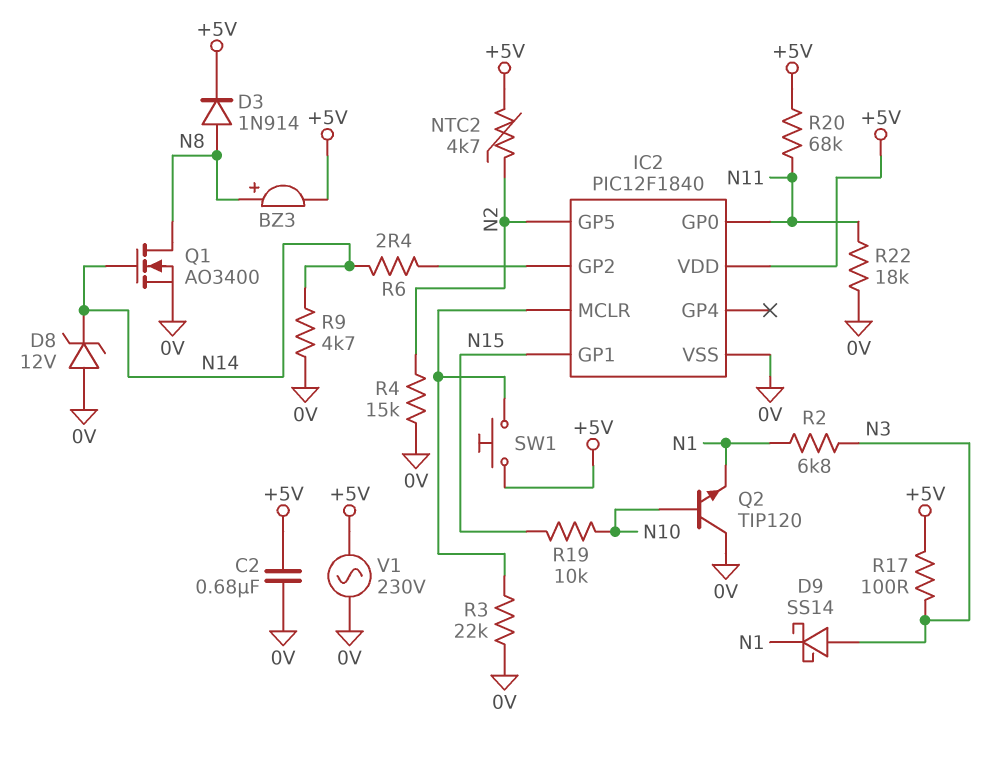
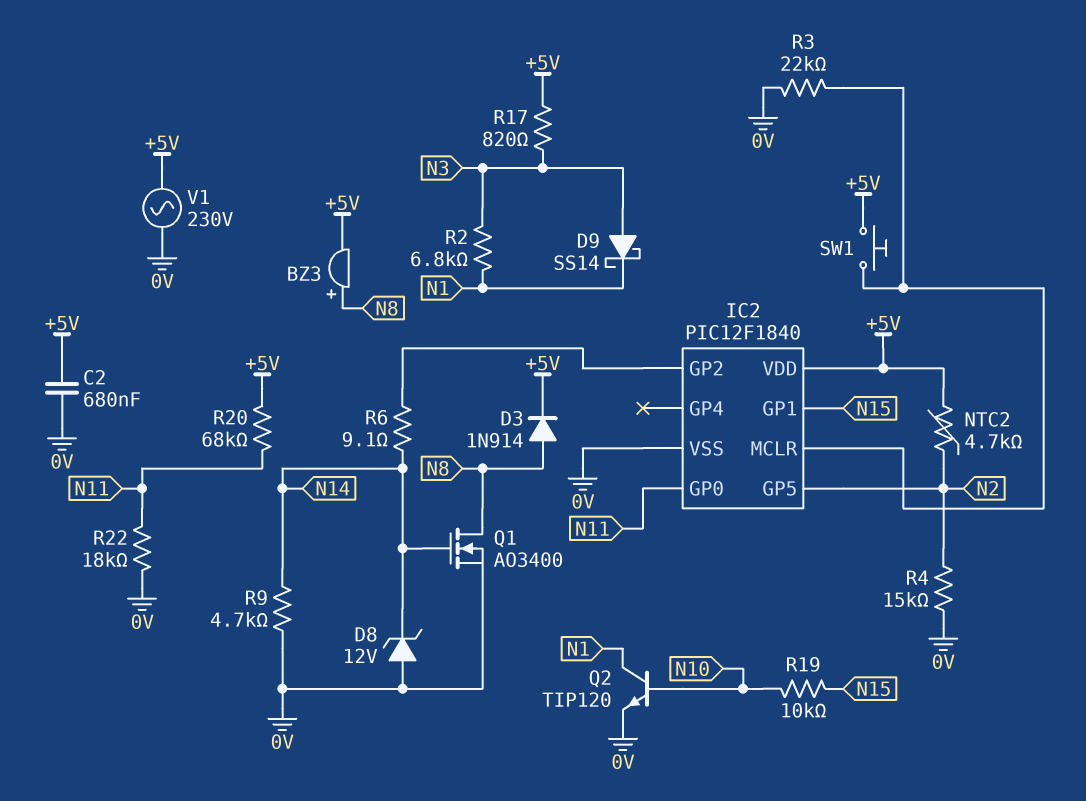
Q2: NPN TIP120 (B N10, C 0V, E N1) -> NPN TIP120 (B N10, C N1, E 0V)
R6: 2.4 (IC2/GP2, N14) -> 9.1 (IC2/GP2, N14)
R17: 100 (+5V, N3) -> 820 (+5V, N3)

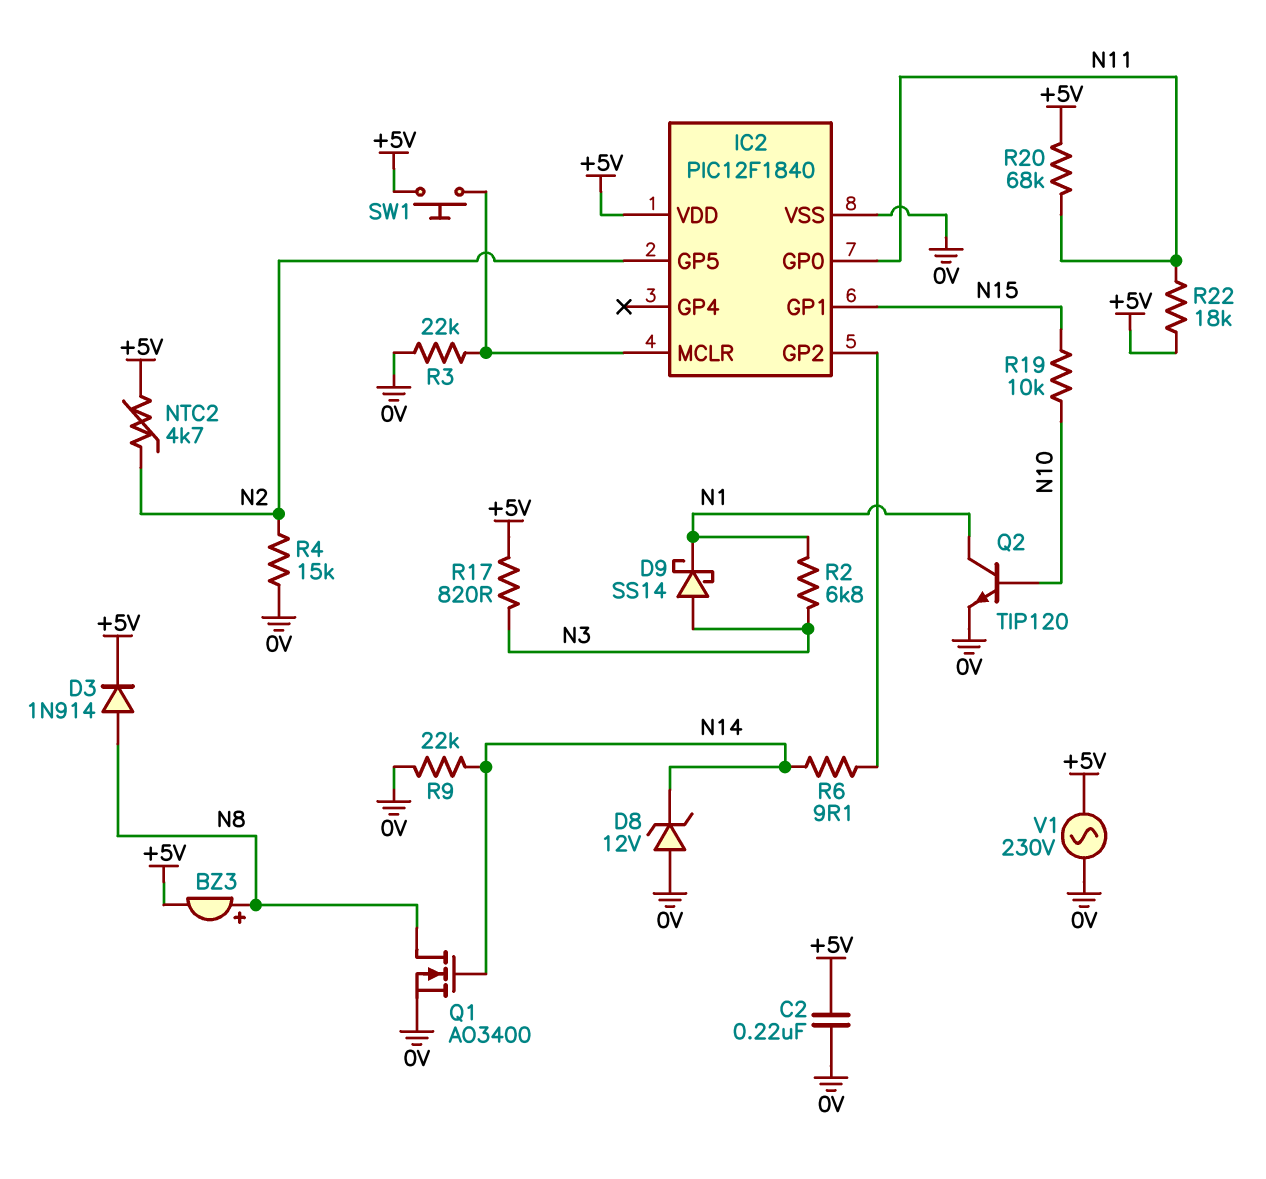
C2: 680nF (+5V, 0V) -> 220nF (+5V, 0V)
R9: 4.7k (0V, N14) -> 22k (0V, N14)
R22: 18k (0V, N11) -> 18k (+5V, N11)

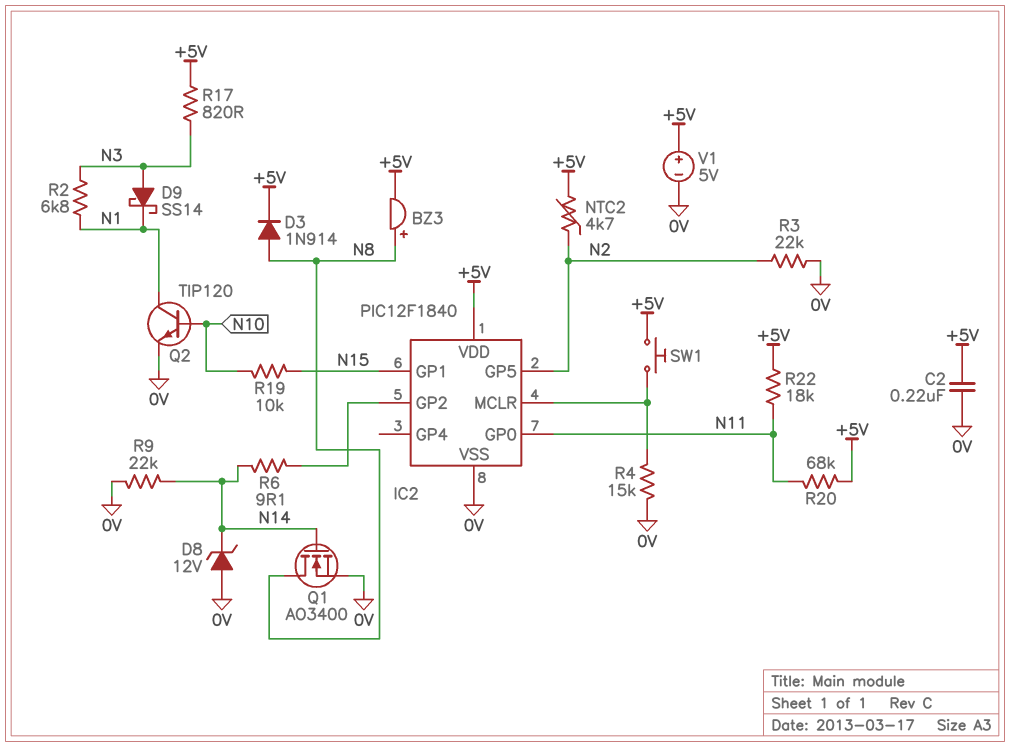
R3: 22k (0V, IC2/MCLR) -> 22k (0V, N2)
R4: 15k (0V, N2) -> 15k (0V, IC2/MCLR)
V1: AC 230V (+5V, 0V) -> 5V (plus +5V, minus 0V)

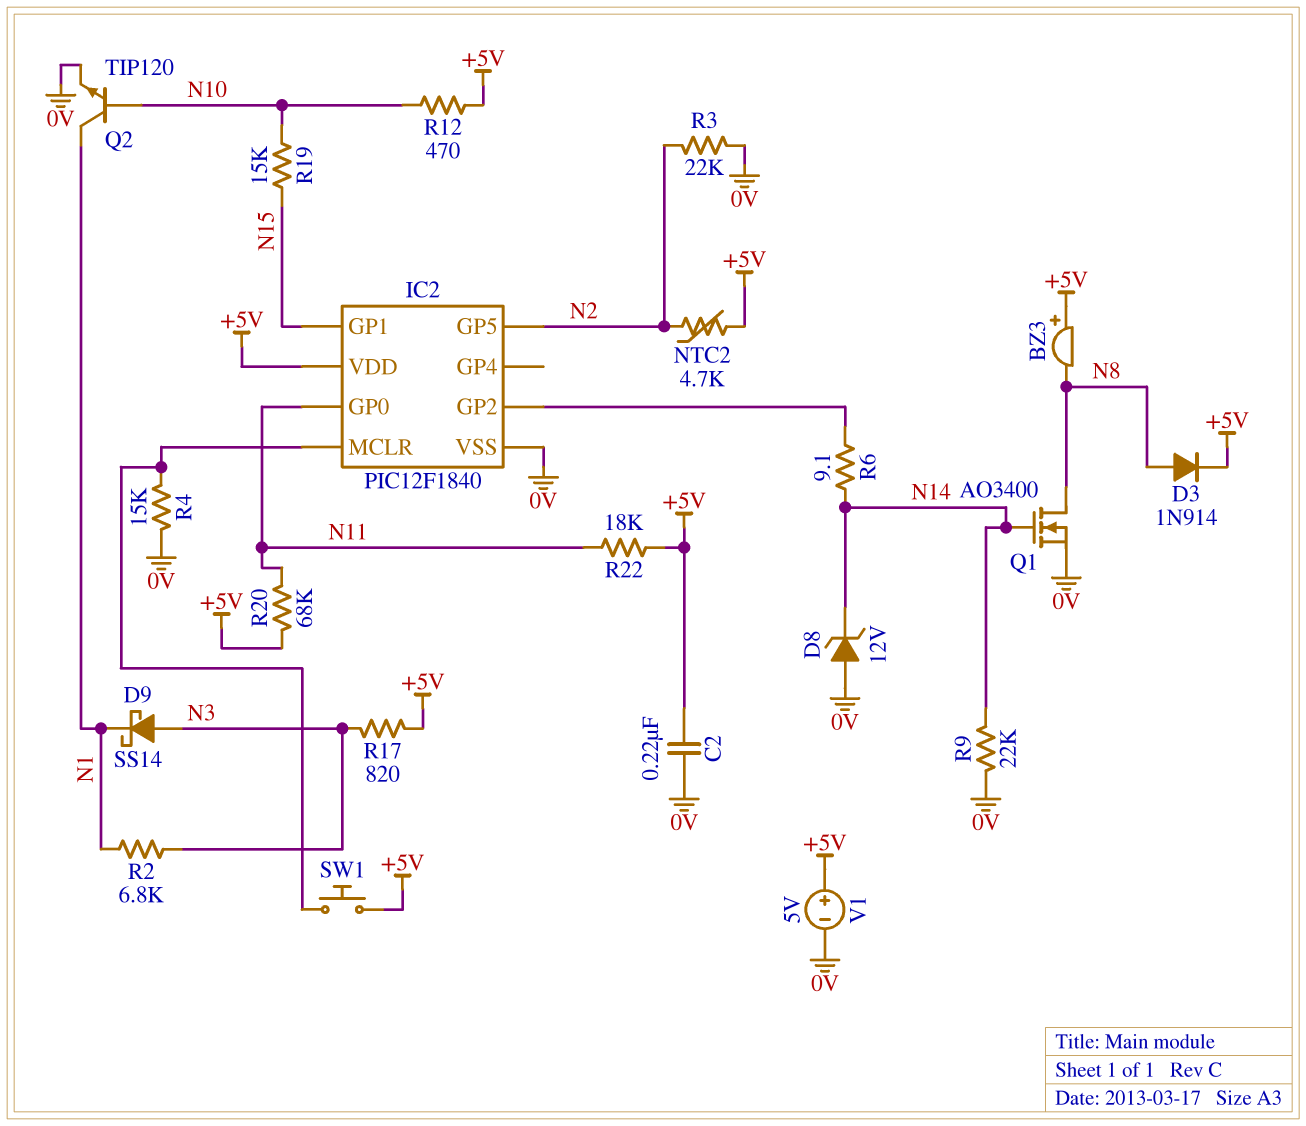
BZ3: buzzer (plus N8, minus +5V) -> buzzer (plus +5V, minus N8)
R12: none -> 470 (+5V, N10)
R19: 10k (N10, N15) -> 15k (N10, N15)

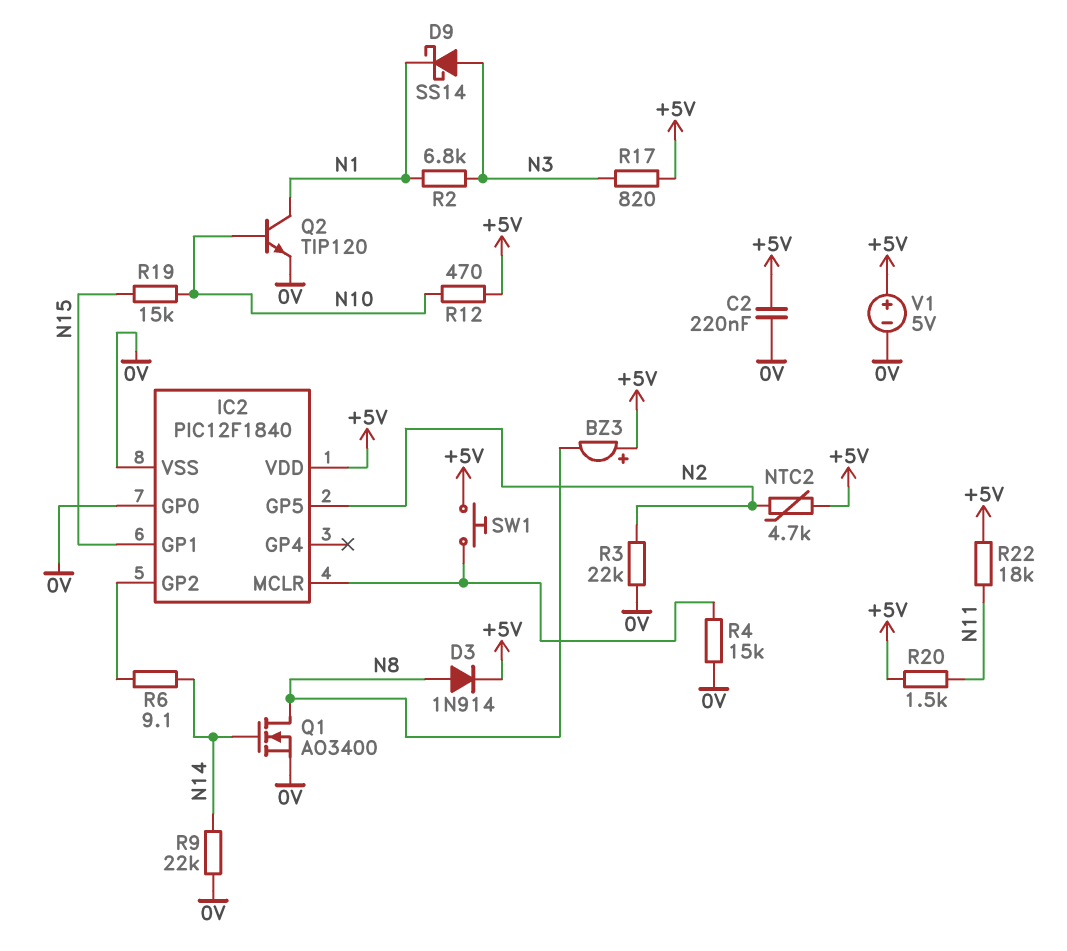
D8: zener 12V (A 0V, K N14) -> none
IC2 pin GP0: N11 -> 0V
R20: 68k (+5V, N11) -> 1.5k (+5V, N11)

